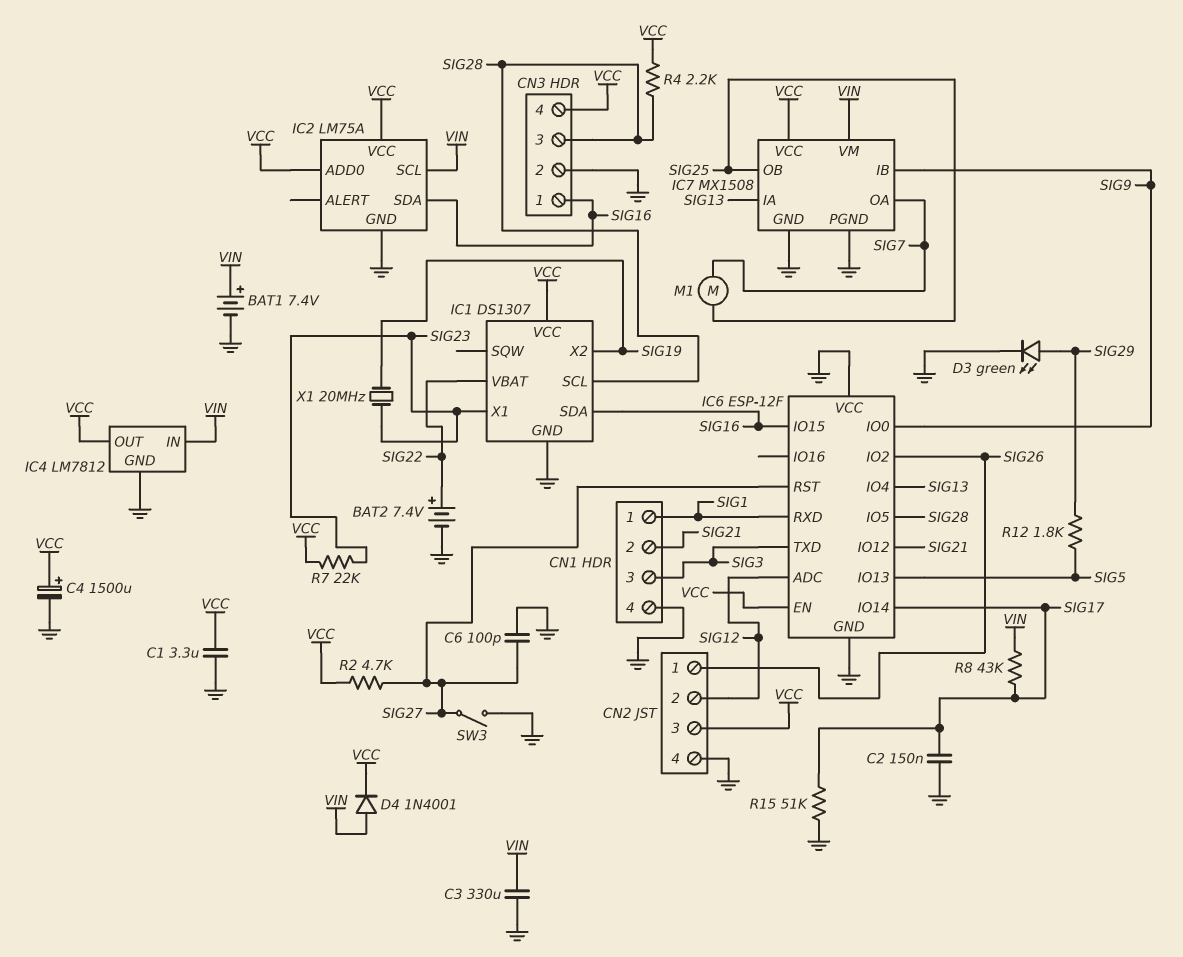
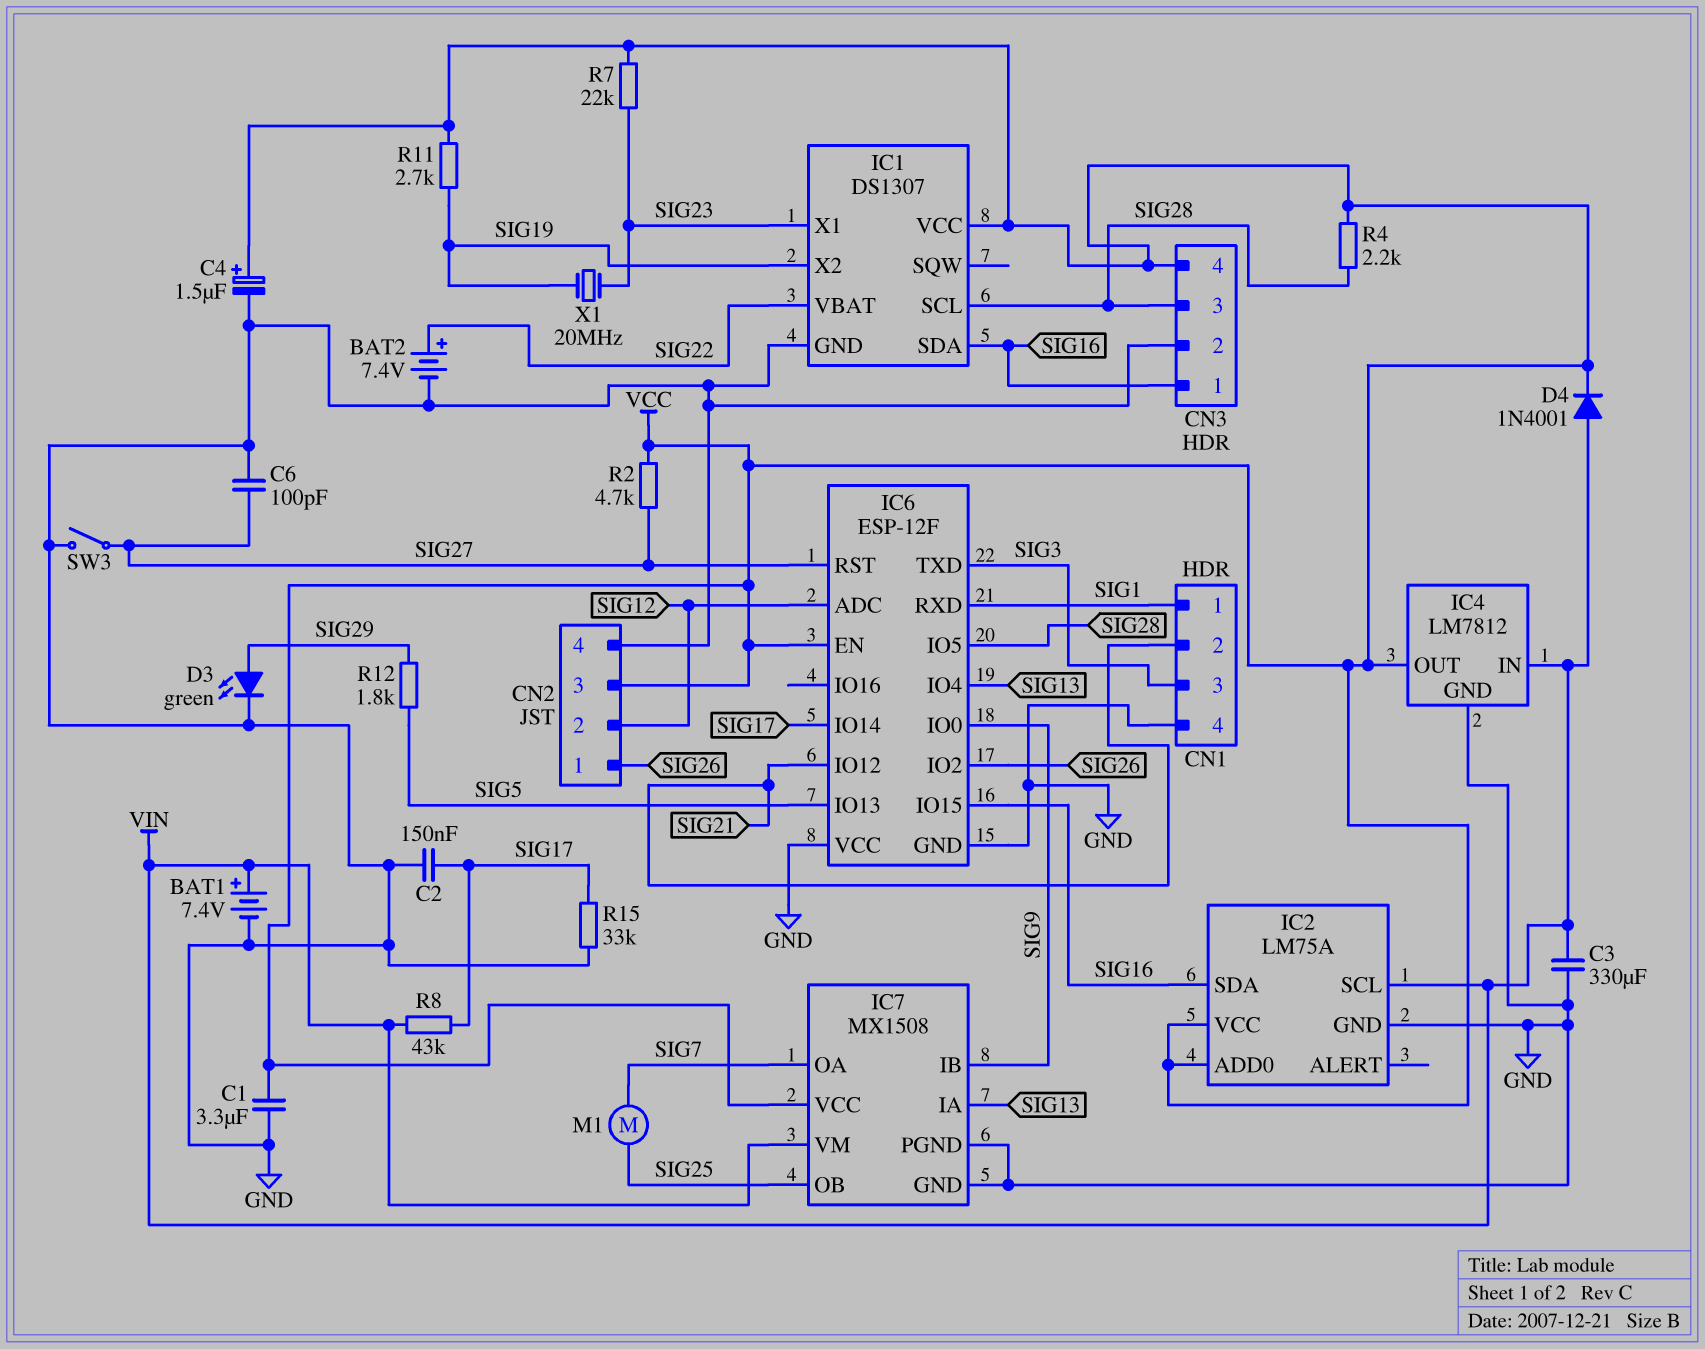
C4: 1500uF (plus VCC, minus GND) -> 1.5uF (plus VCC, minus GND)
R11: none -> 2.7k (SIG19, VCC)
R15: 51k (GND, SIG17) -> 33k (GND, SIG17)

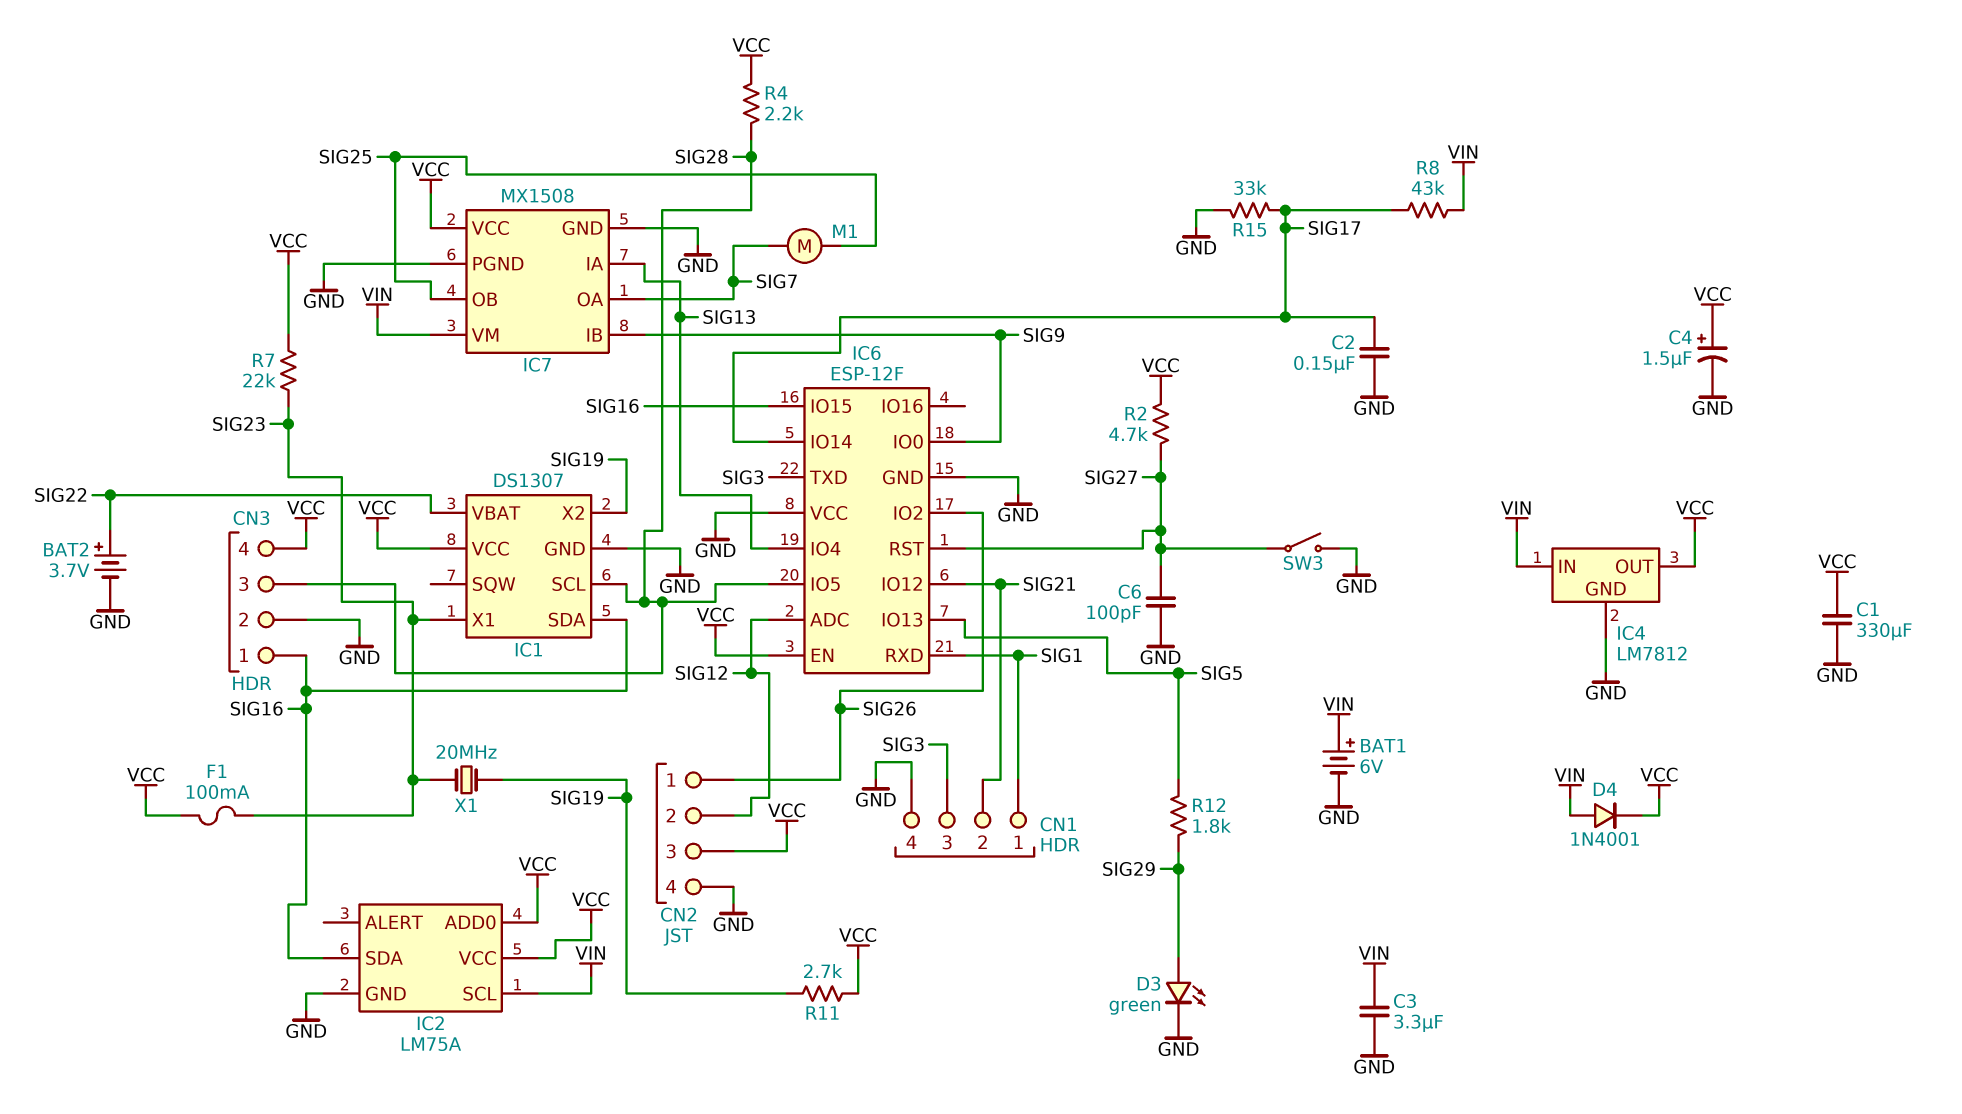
BAT1: 7.4V (plus VIN, minus GND) -> 6V (plus VIN, minus GND)
BAT2: 7.4V (plus SIG22, minus GND) -> 3.7V (plus SIG22, minus GND)
C1: 3.3uF (GND, VCC) -> 330uF (GND, VCC)
C3: 330uF (GND, VIN) -> 3.3uF (GND, VIN)
F1: none -> 100mA (SIG23, VCC)

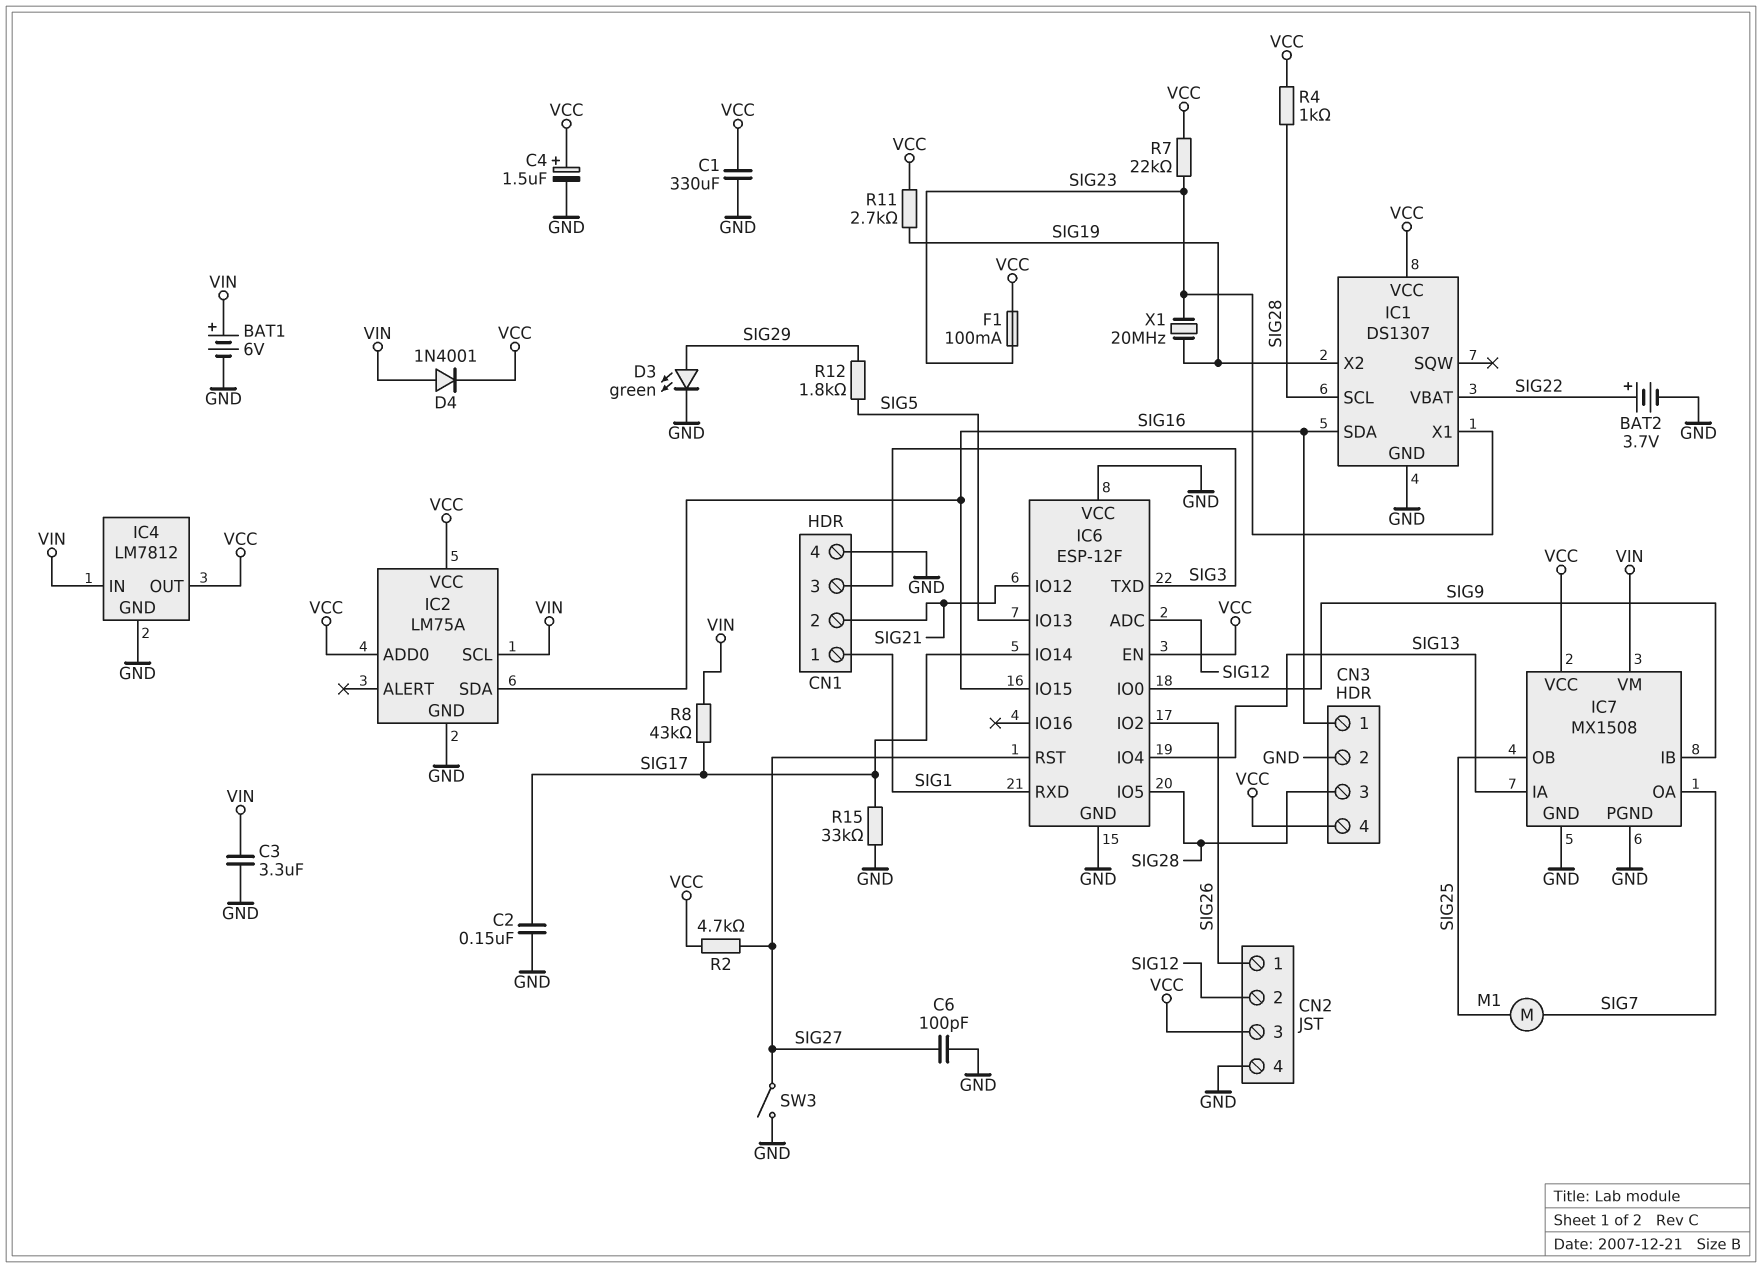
R4: 2.2k (SIG28, VCC) -> 1k (SIG28, VCC)

